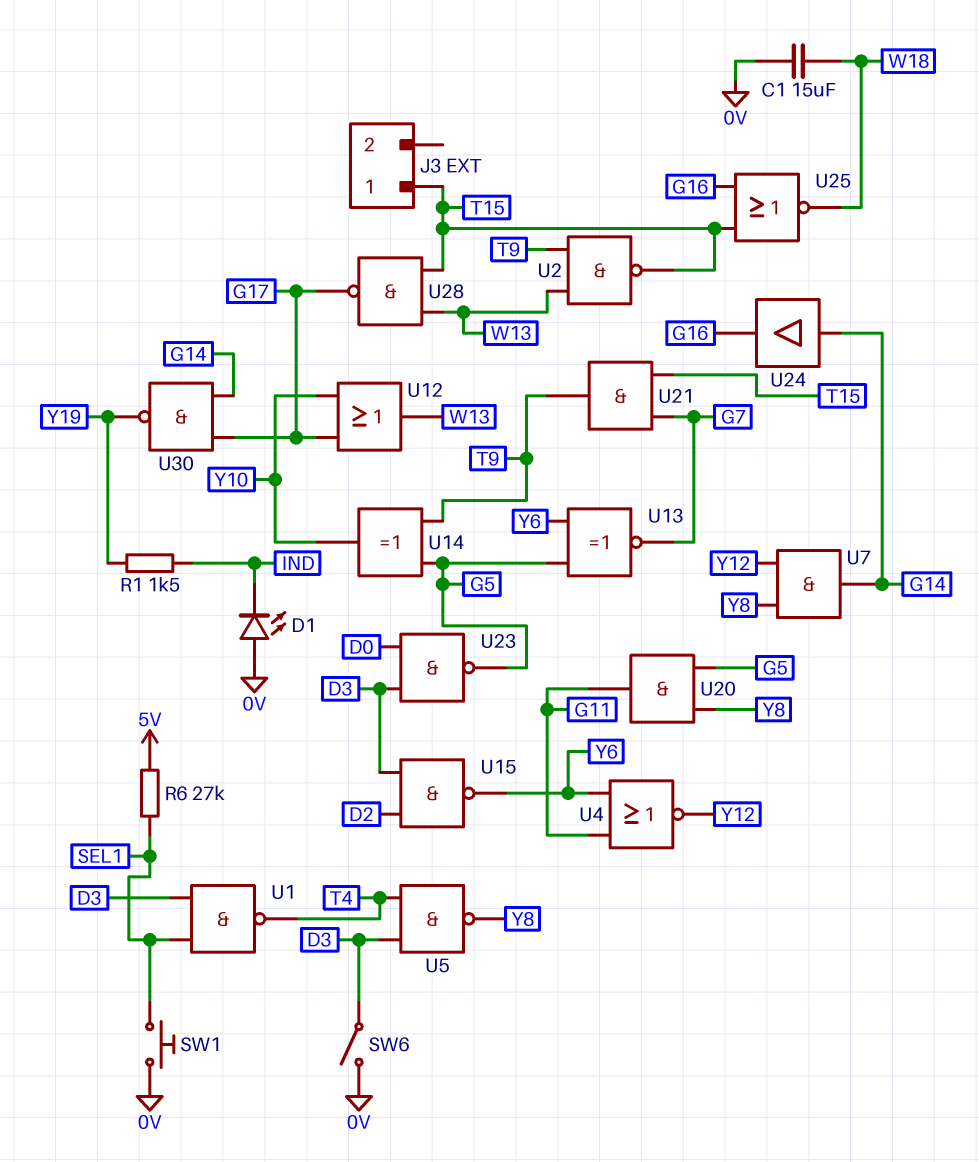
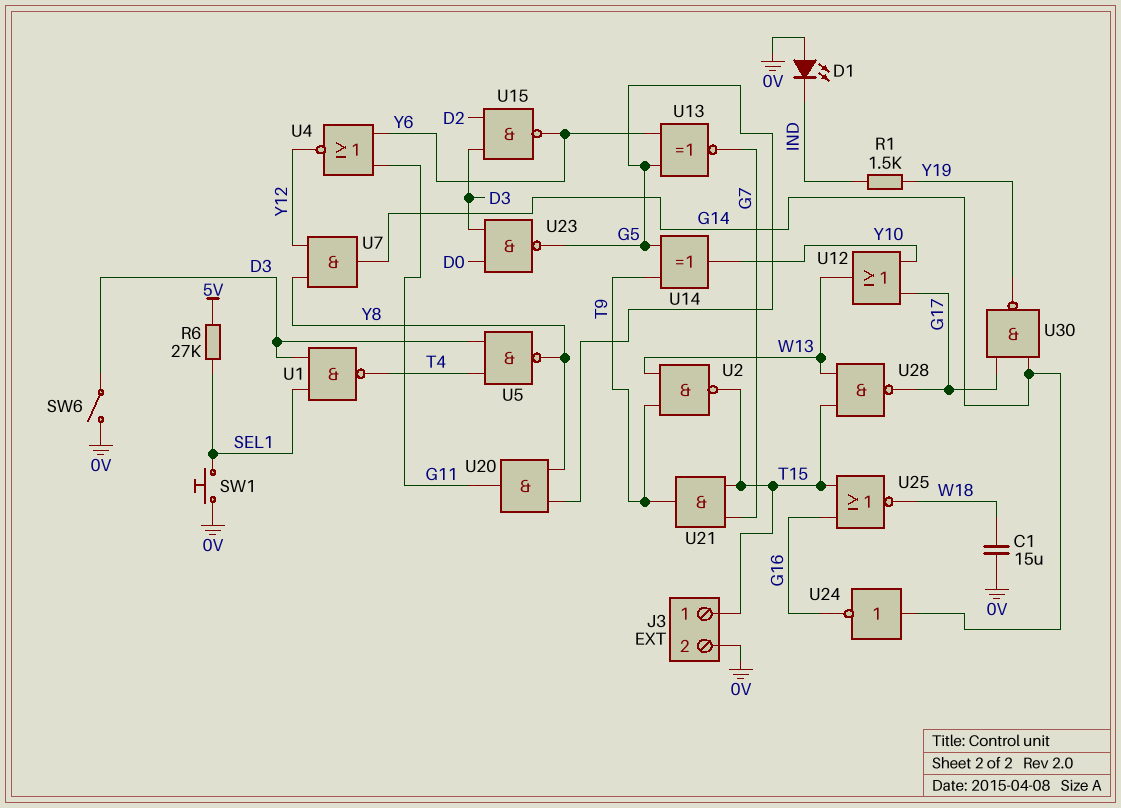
J3 pin 2: none -> 0V
U24: buffer (in G14, out G16) -> NOT (in G14, out G16)

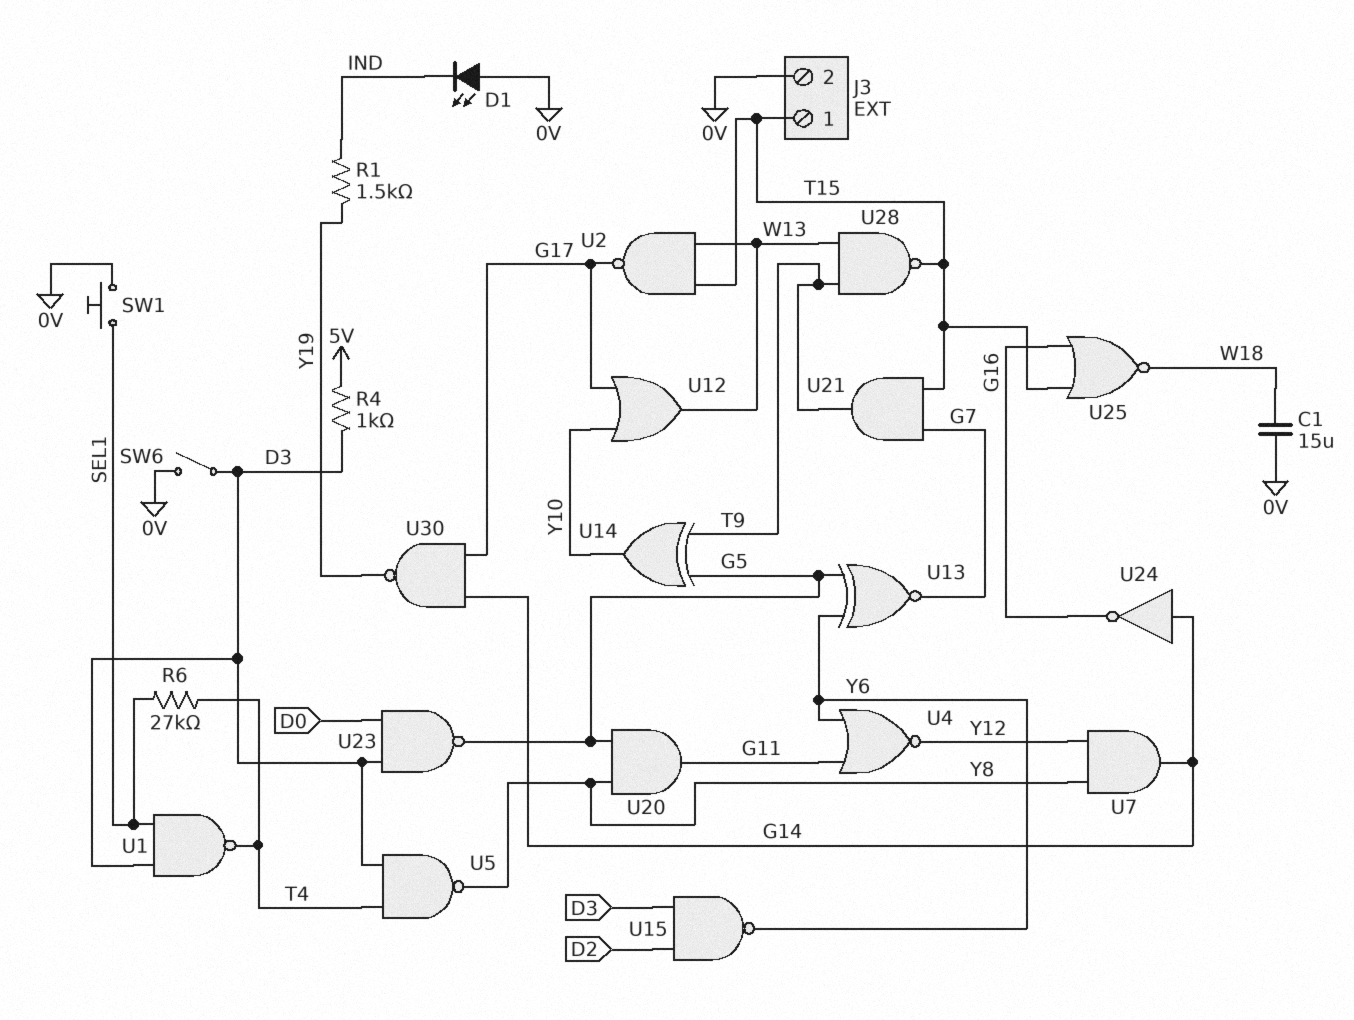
R4: none -> 1k (5V, D3)
R6: 27k (5V, SEL1) -> 27k (SEL1, T4)
U2: NAND (in T9, in W13, out T15) -> NAND (in T15, in W13, out G17)
U28: NAND (in T15, in W13, out G17) -> NAND (in T9, in W13, out T15)

